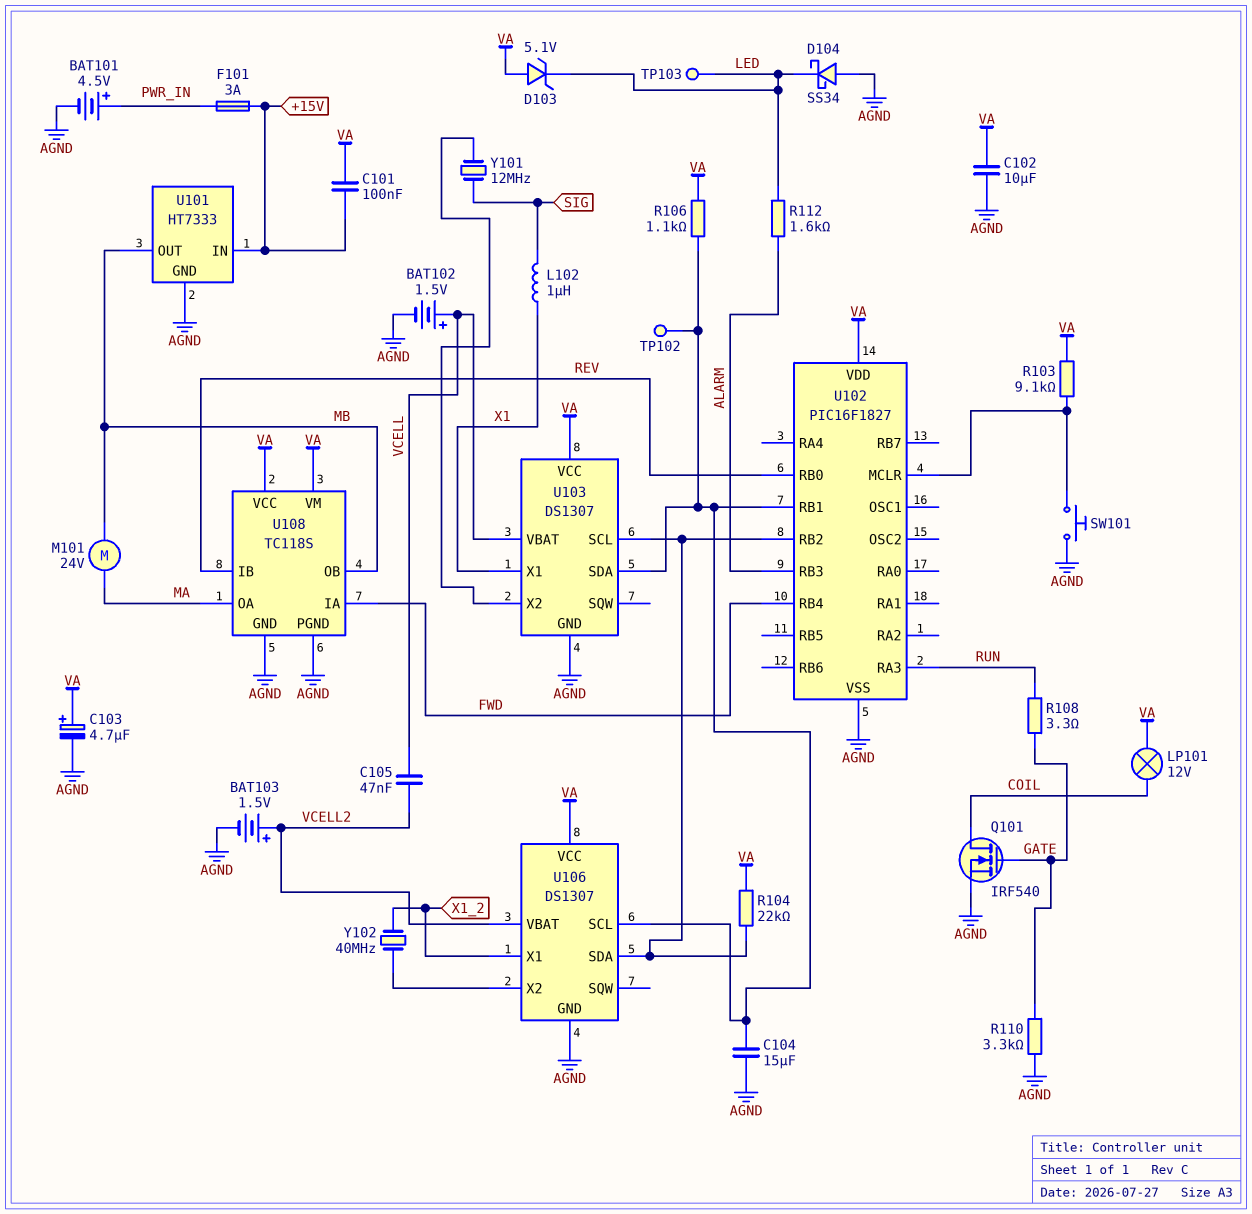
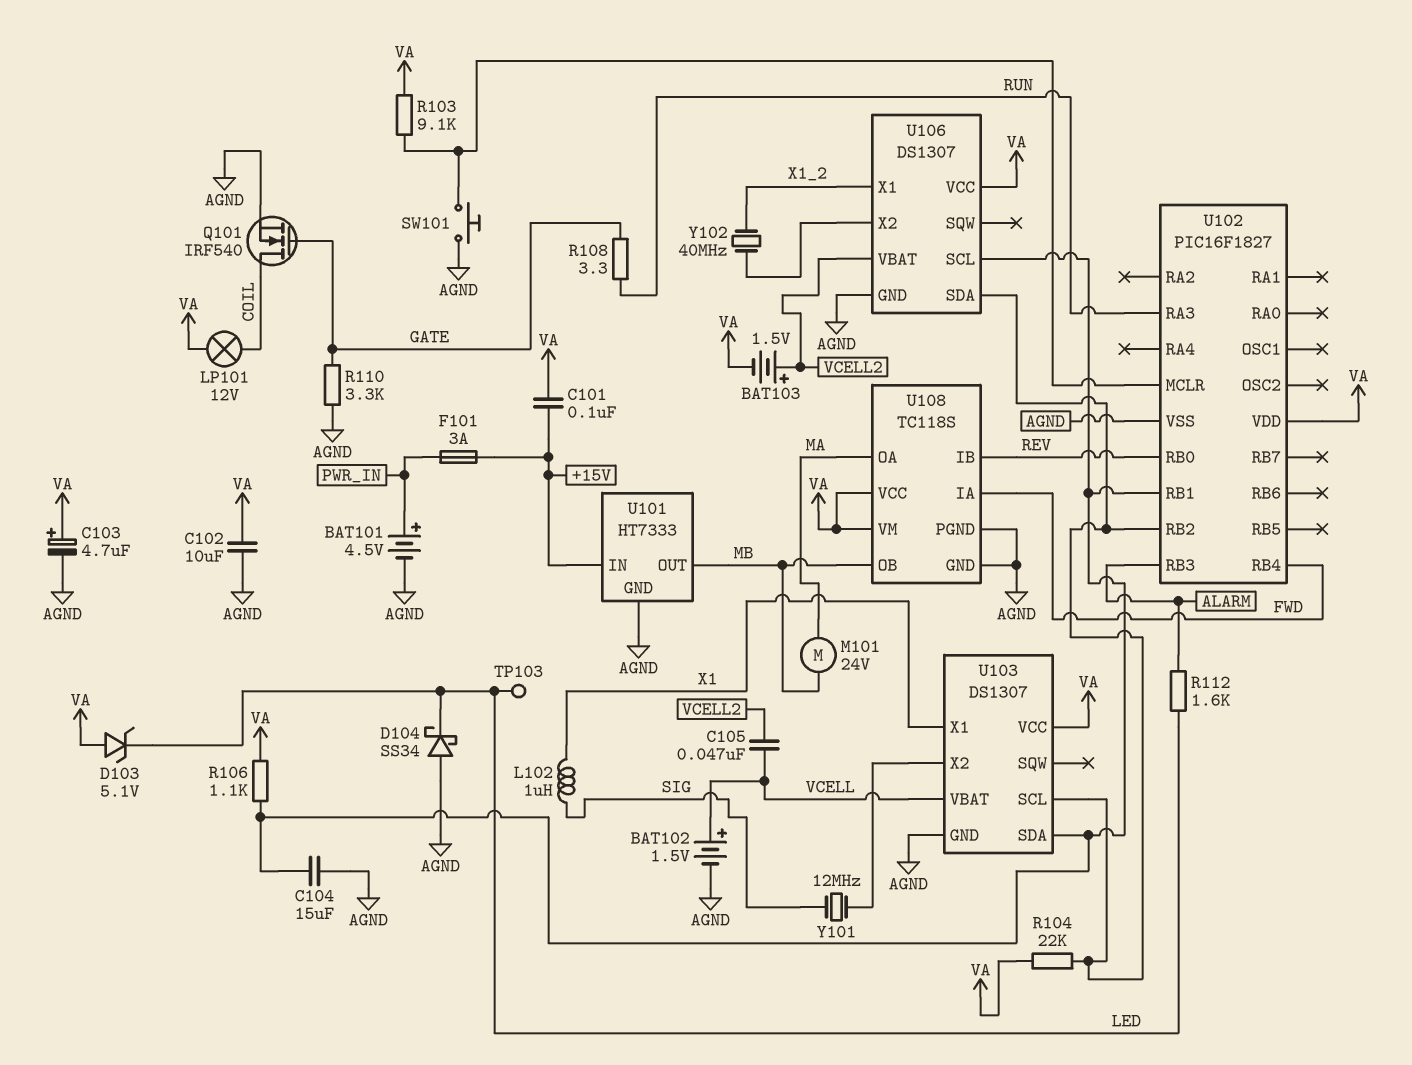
BAT103: 1.5V (plus VCELL2, minus AGND) -> 1.5V (plus VCELL2, minus VA)
TP102: test point (U102/RB1) -> none

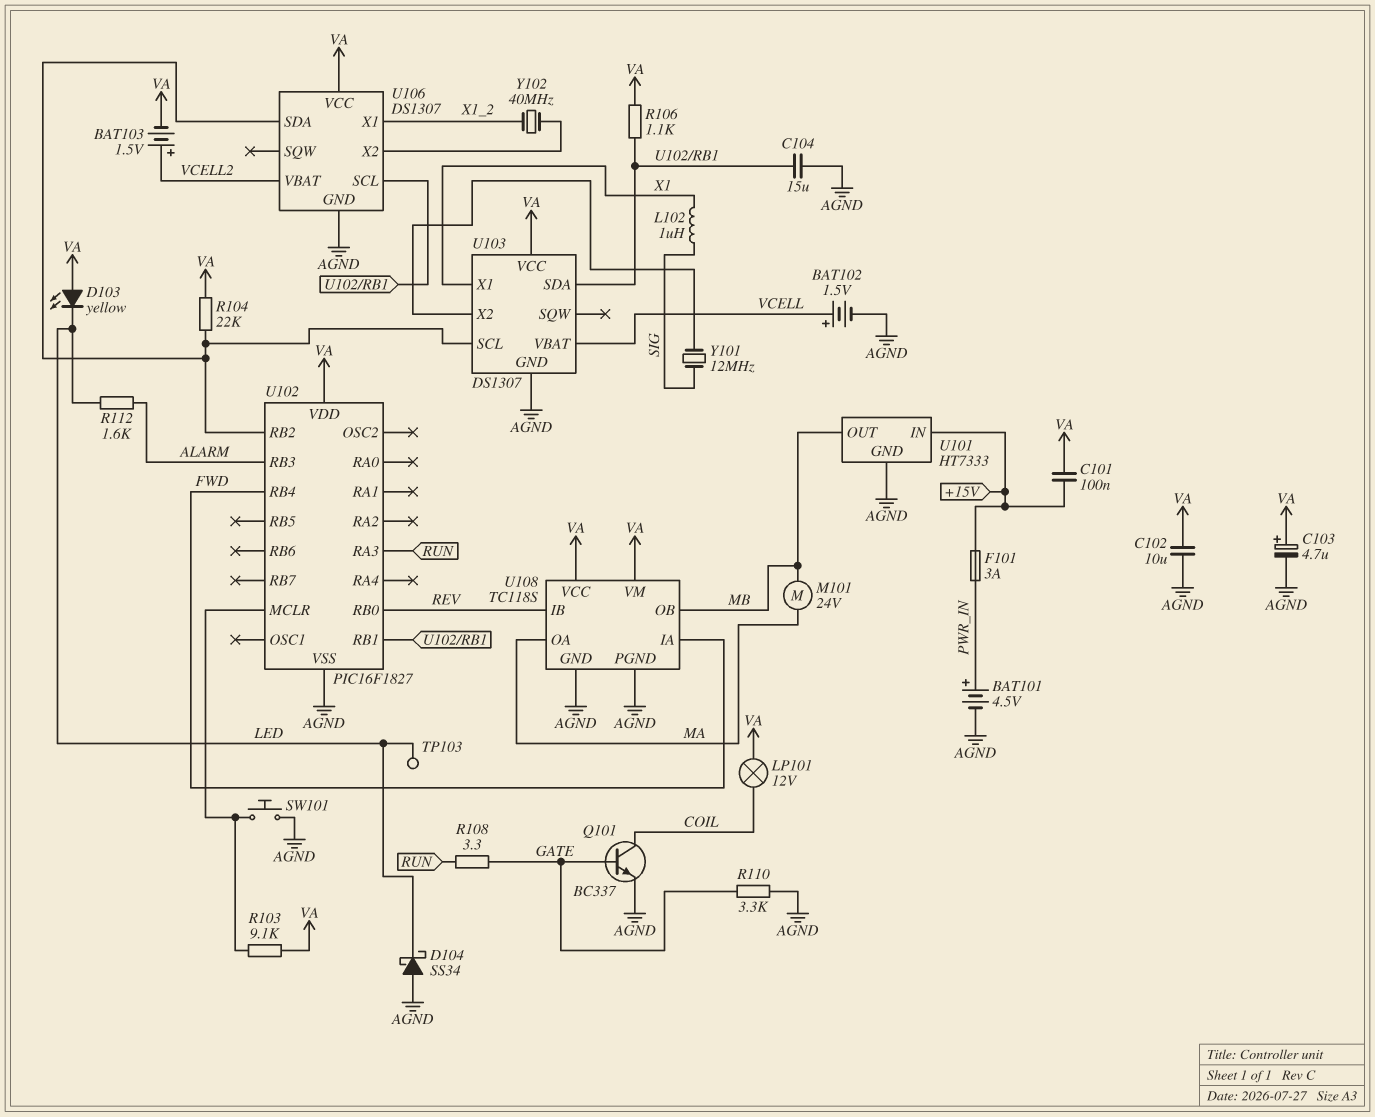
C105: 47nF (VCELL, VCELL2) -> none
D103: zener 5.1V (A VA, K LED) -> LED yellow (A VA, K LED)
Q101: NMOS IRF540 (G GATE, D COIL, S AGND) -> NPN BC337 (B GATE, C COIL, E AGND)

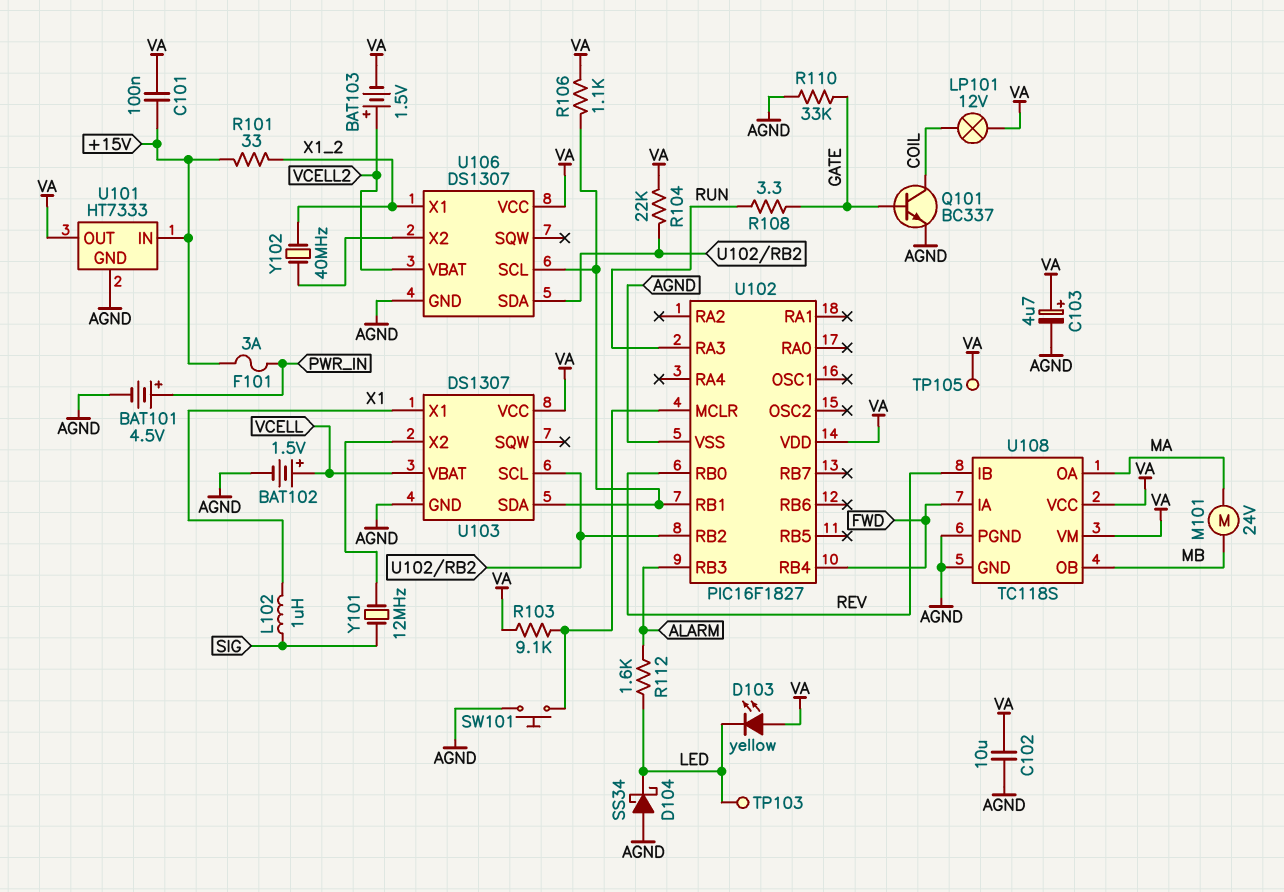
C104: 15uF (AGND, U102/RB1) -> none
R101: none -> 33 (+15V, X1_2)
R110: 3.3k (AGND, GATE) -> 33k (AGND, GATE)
TP105: none -> test point (VA)
U101 pin OUT: MB -> VA

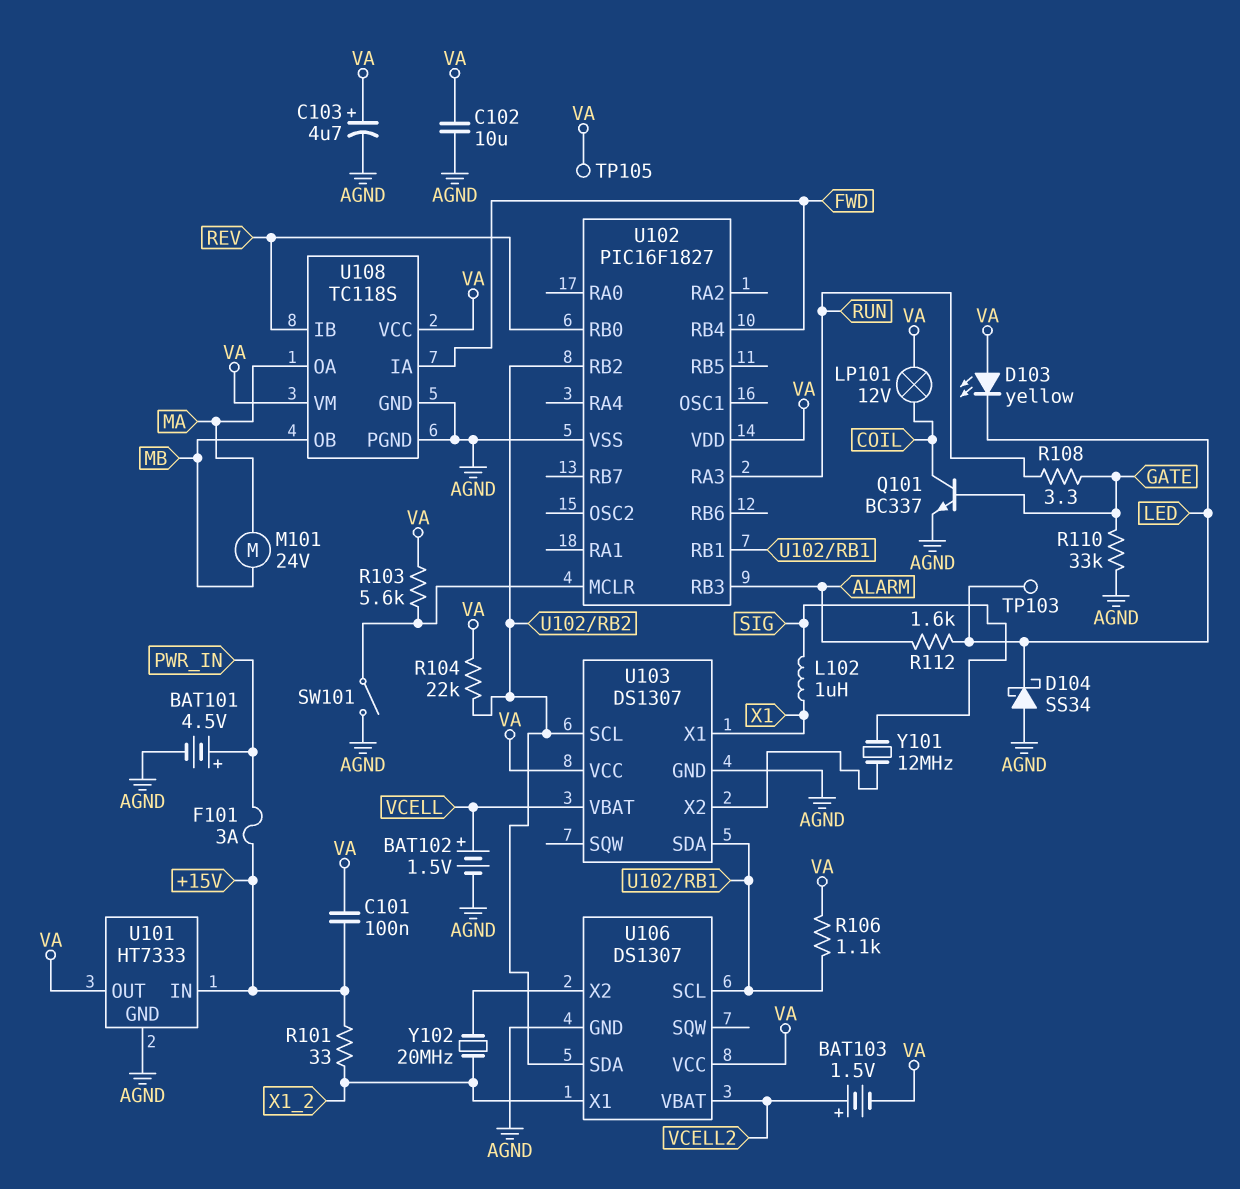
R103: 9.1k (U102/MCLR, VA) -> 5.6k (U102/MCLR, VA)
SW101: button (AGND, U102/MCLR) -> switch (AGND, U102/MCLR)
Y102: 40MHz (U106/X2, X1_2) -> 20MHz (U106/X2, X1_2)

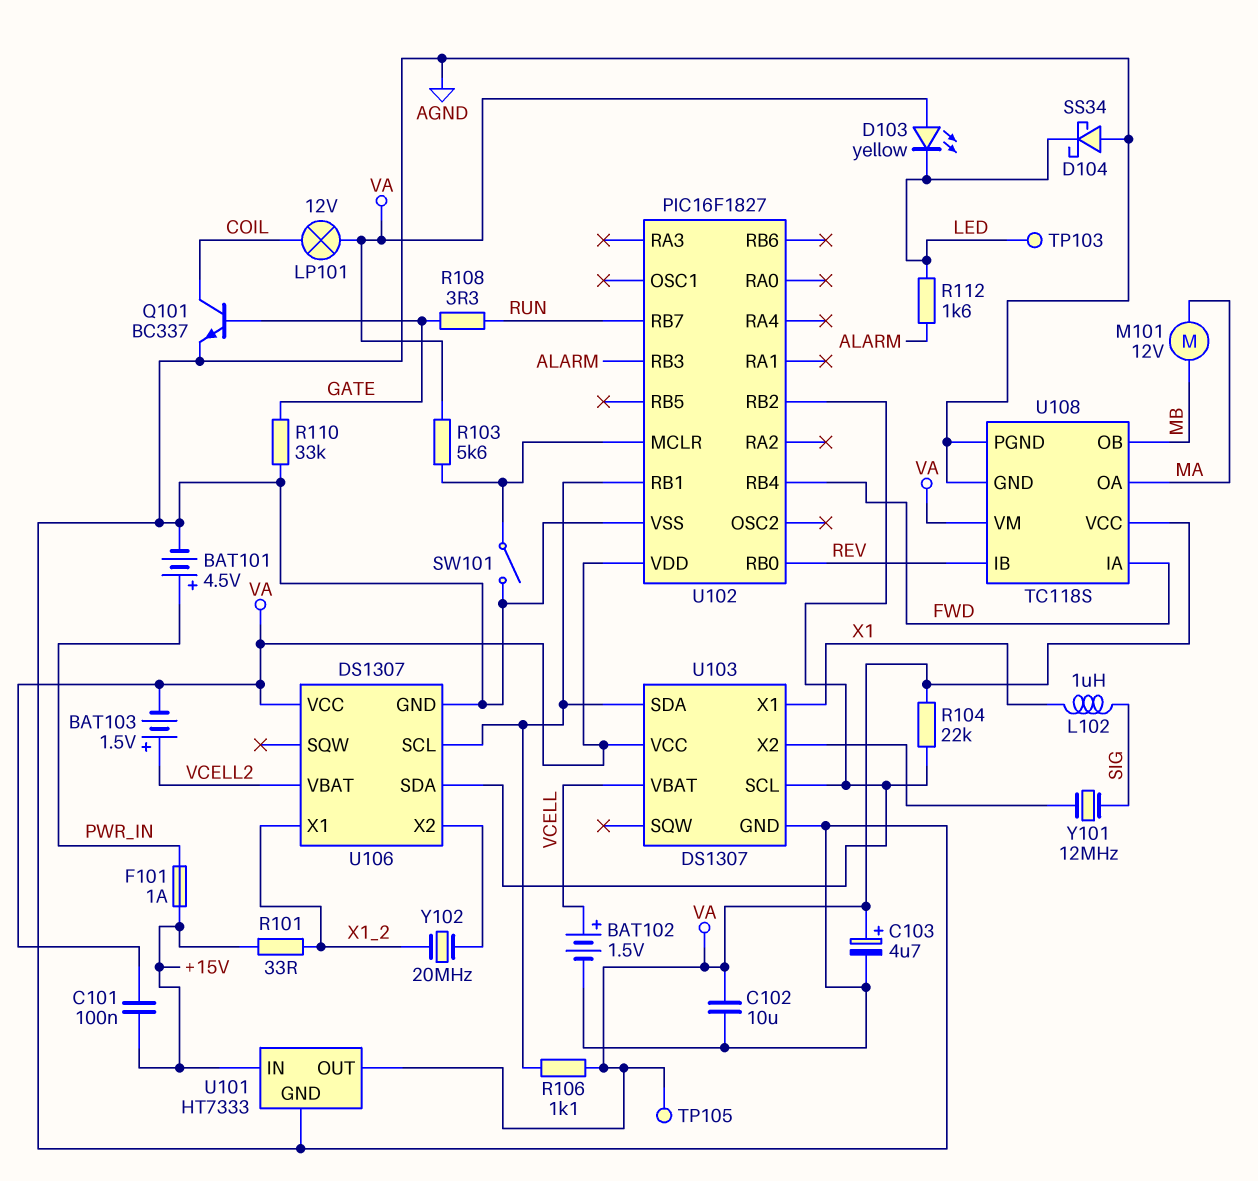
F101: 3A (+15V, PWR_IN) -> 1A (+15V, PWR_IN)
M101: motor 24V (MA, MB) -> motor 12V (MA, MB)
U102 pin RA3: RUN -> none
U102 pin RB7: none -> RUN

